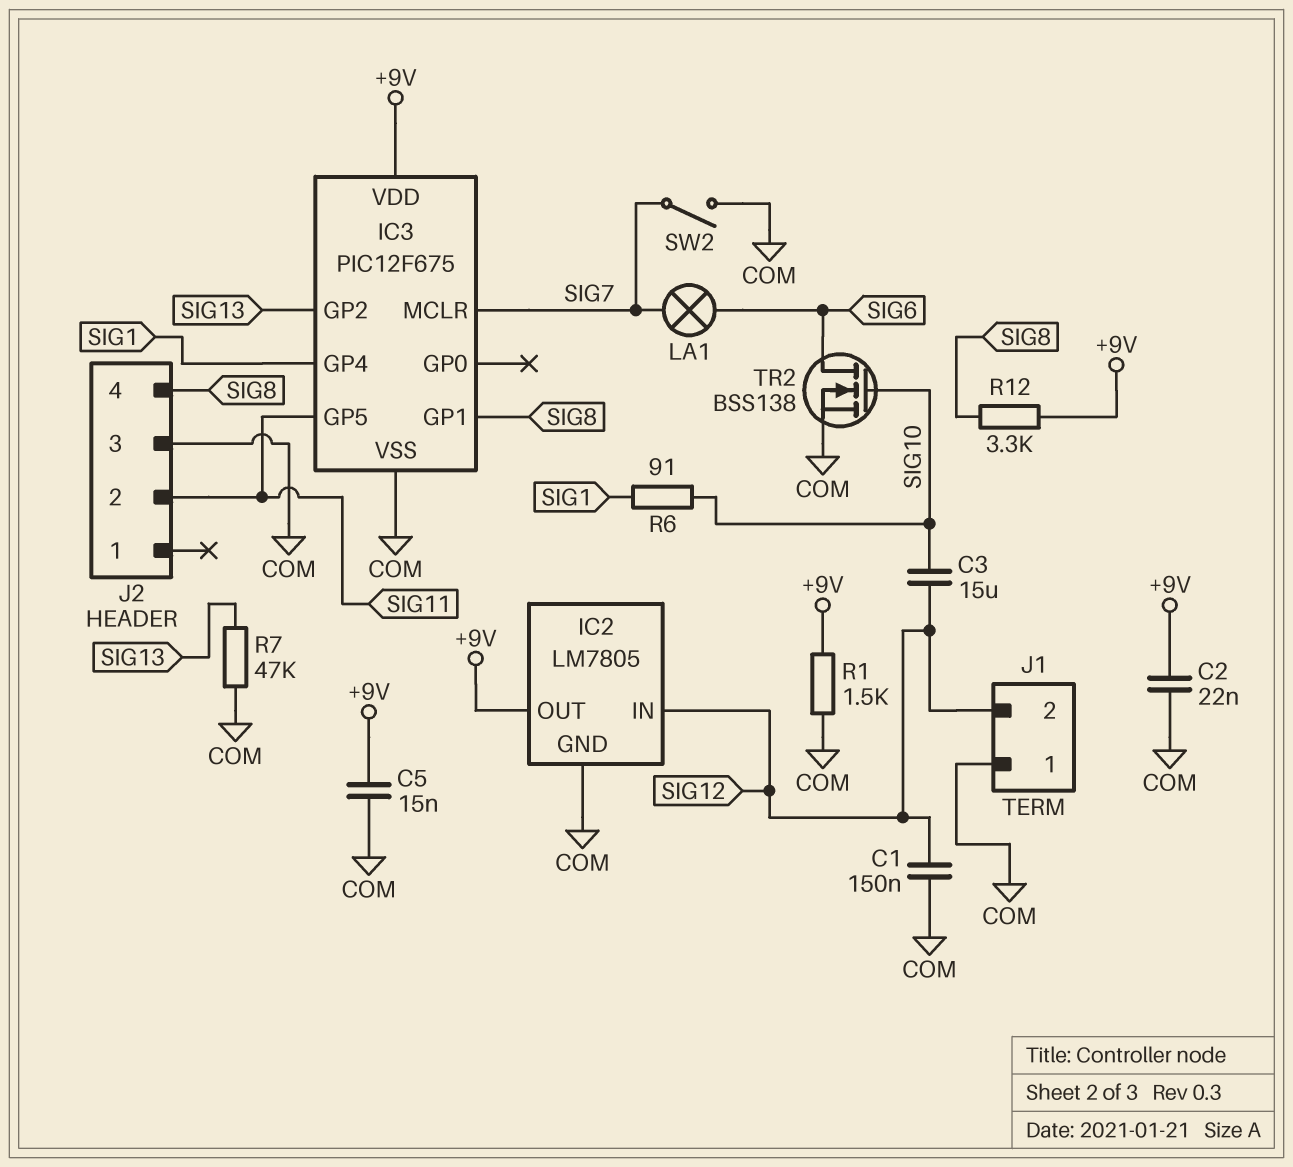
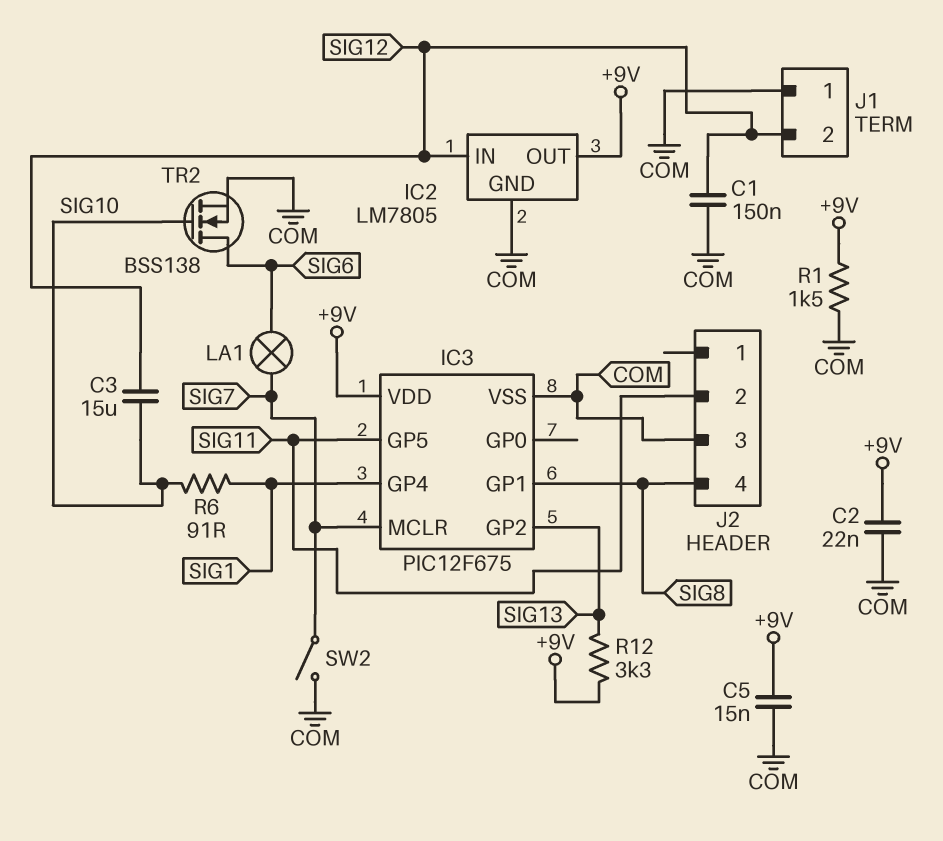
R7: 47k (COM, SIG13) -> none
R12: 3.3k (+9V, SIG8) -> 3.3k (+9V, SIG13)

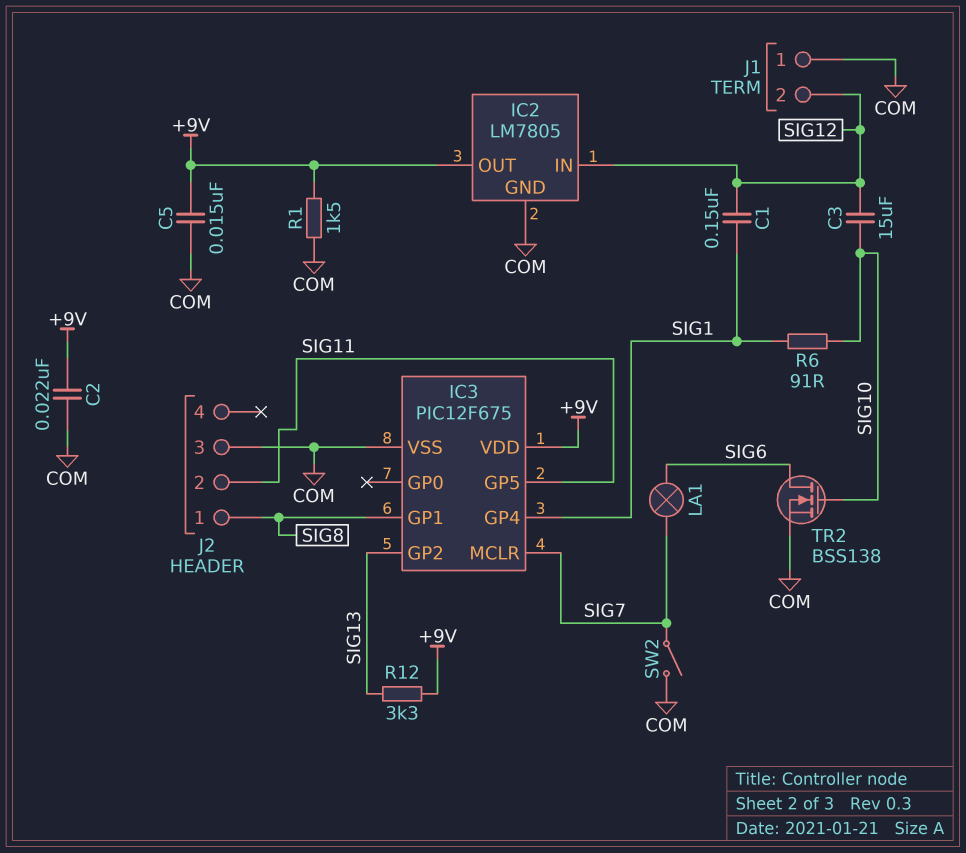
C1: 150nF (COM, SIG12) -> 150nF (SIG1, SIG12)
J2 pin 1: none -> SIG8
J2 pin 4: SIG8 -> none

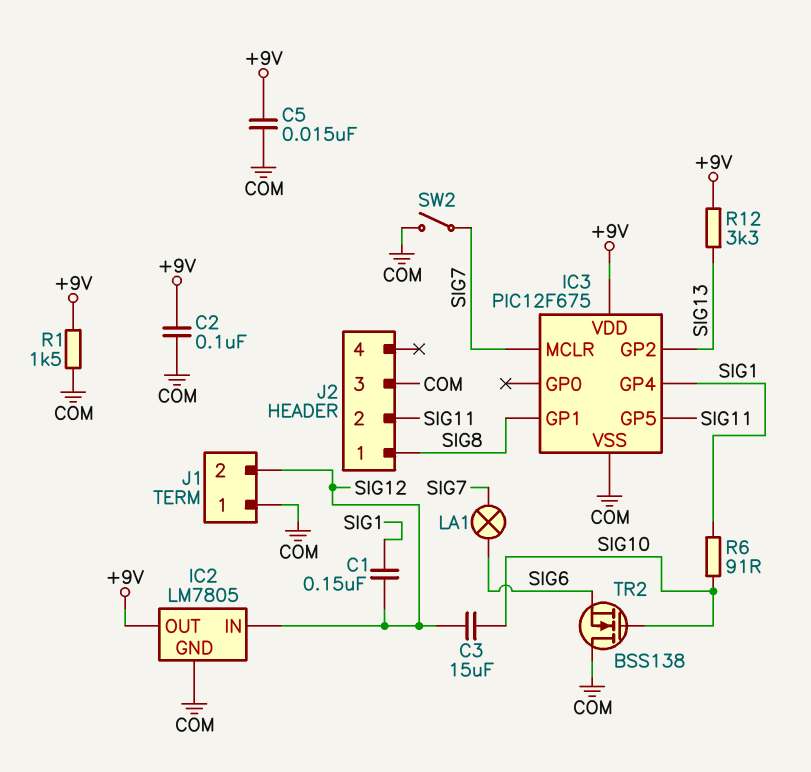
C2: 22nF (+9V, COM) -> 100nF (+9V, COM)
TR2: NMOS BSS138 (G SIG10, D SIG6, S COM) -> NMOS BSS138 (G SIG10, D COM, S SIG6)

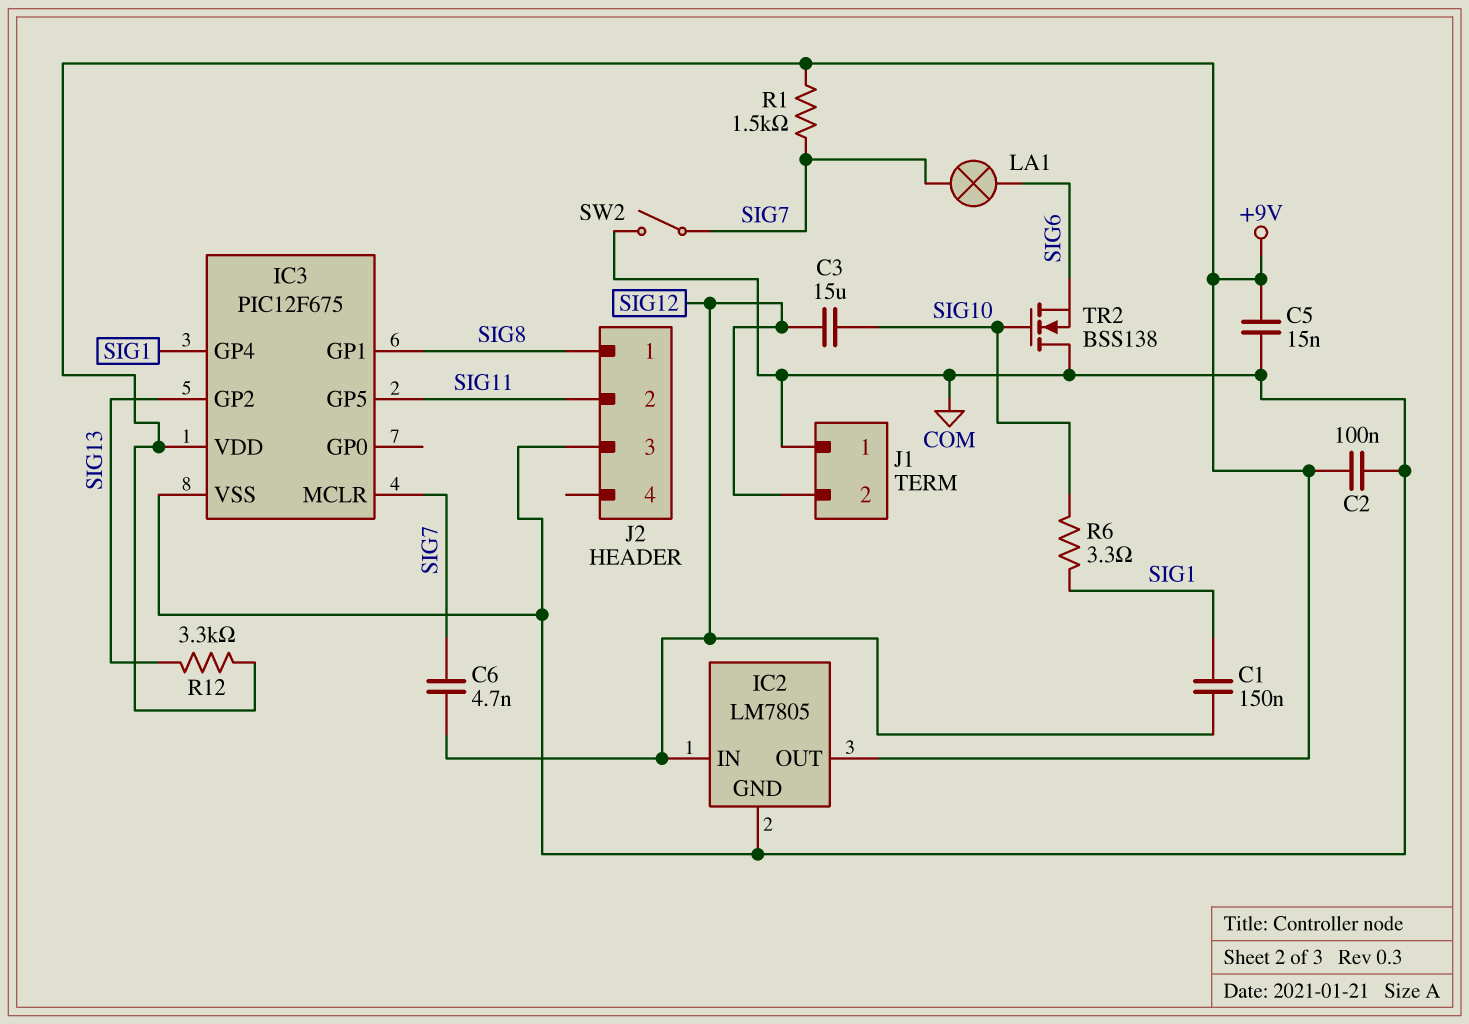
C6: none -> 4.7nF (SIG7, SIG12)
R1: 1.5k (+9V, COM) -> 1.5k (+9V, SIG7)
R6: 91 (SIG1, SIG10) -> 3.3 (SIG1, SIG10)

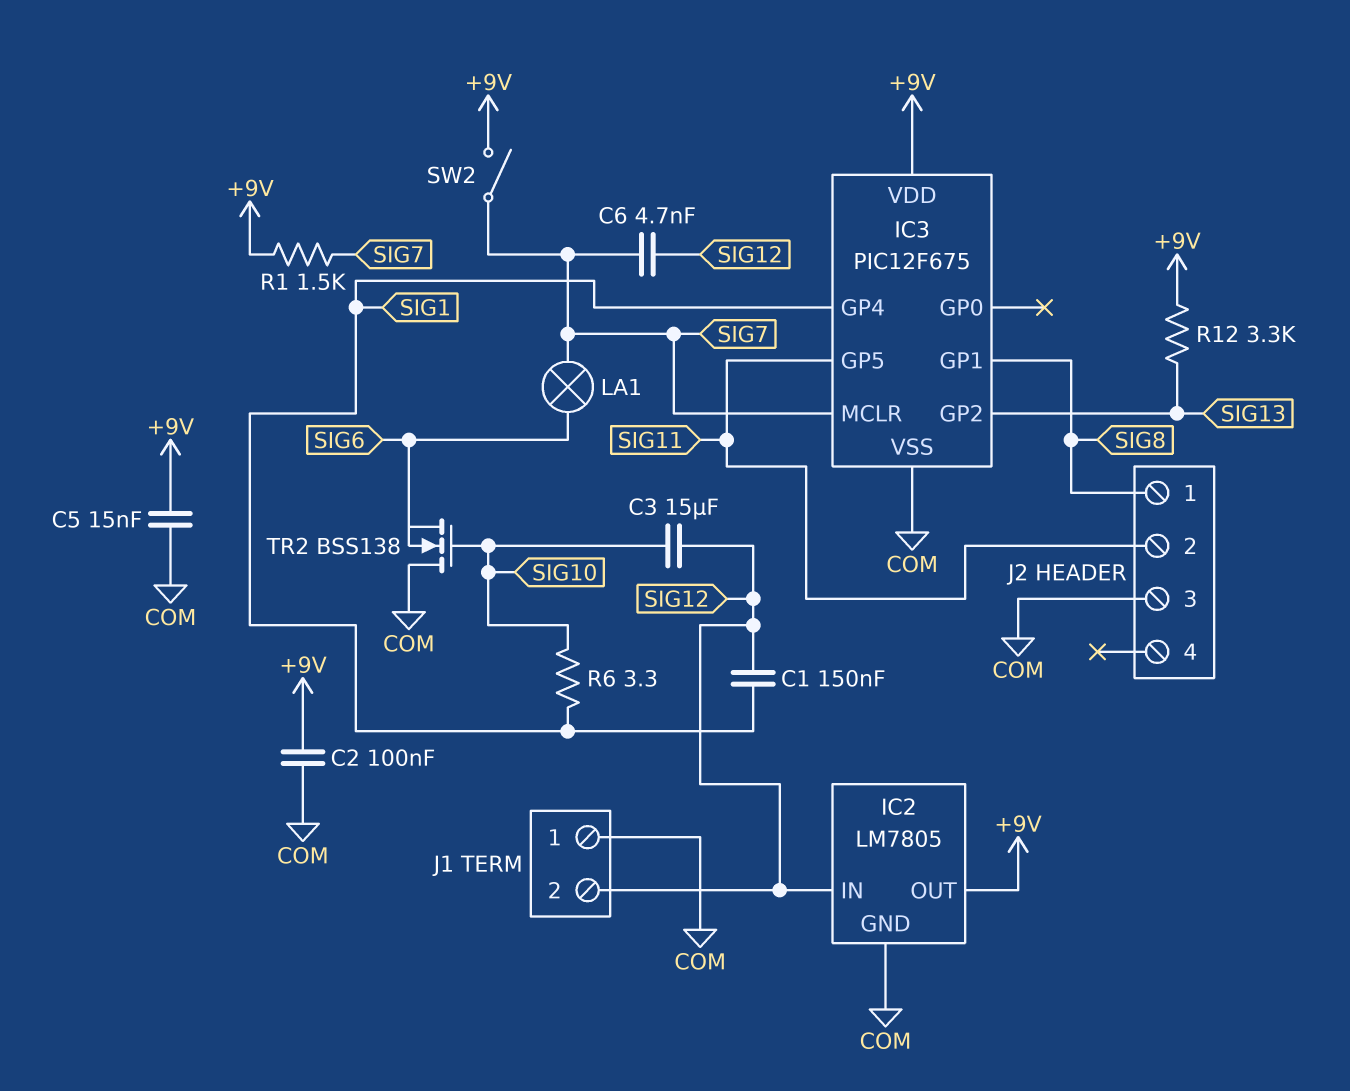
SW2: switch (COM, SIG7) -> switch (+9V, SIG7)

